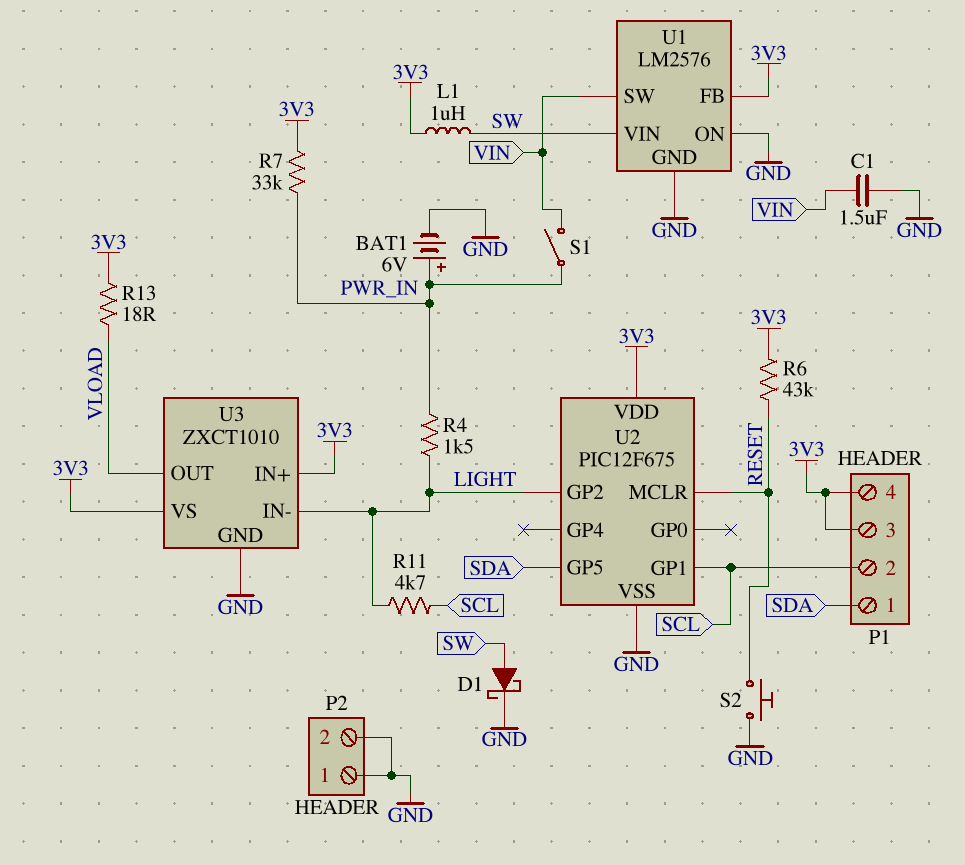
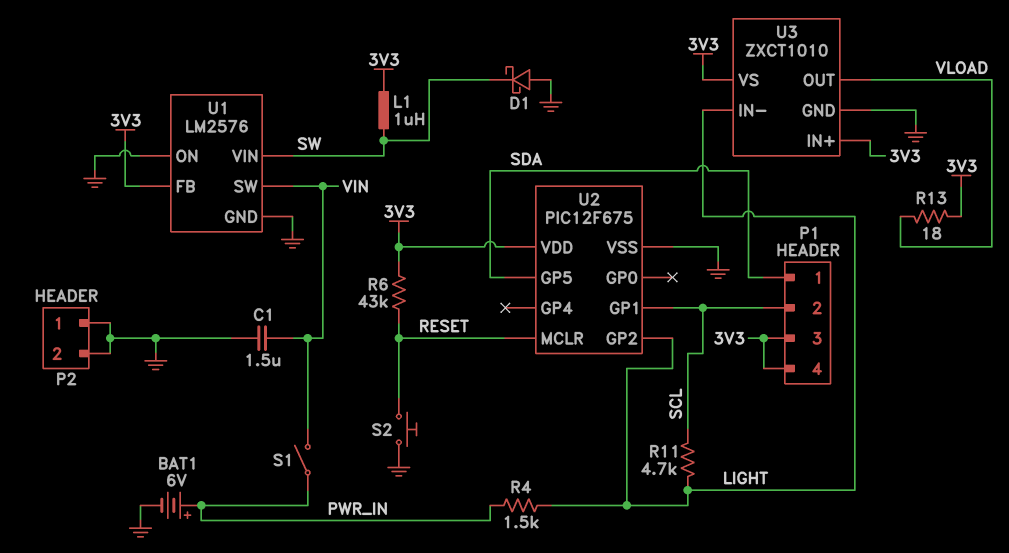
D1: schottky (A SW, K GND) -> schottky (A GND, K SW)
R7: 33k (3V3, PWR_IN) -> none

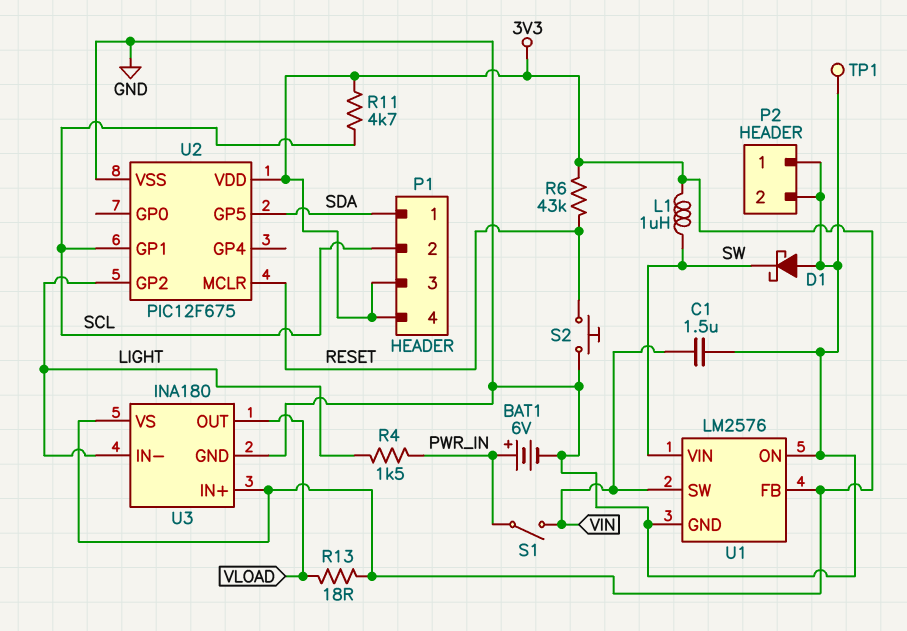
R11: 4.7k (LIGHT, SCL) -> 4.7k (3V3, SCL)
TP1: none -> test point (GND)
U3: ZXCT1010 -> INA180

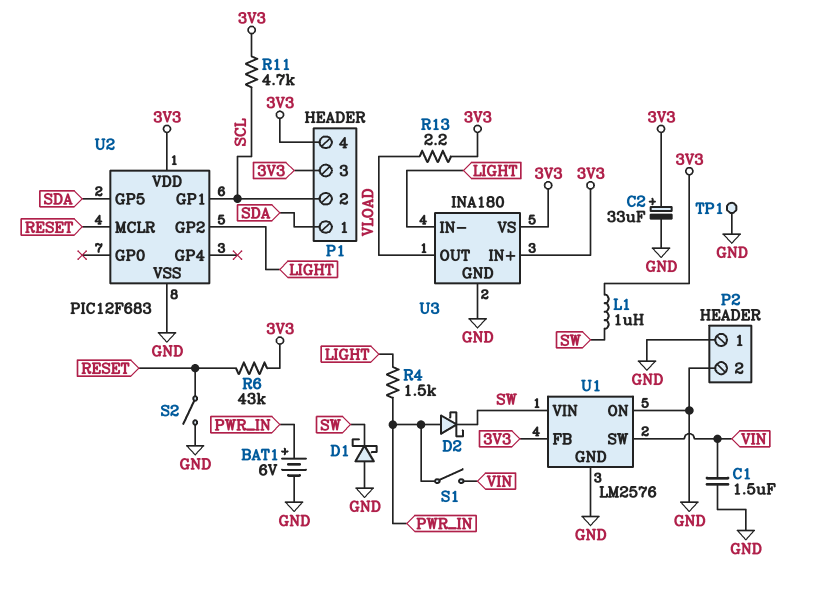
C2: none -> 33uF (plus 3V3, minus GND)
D2: none -> schottky (A PWR_IN, K SW)
R13: 18 (3V3, VLOAD) -> 2.2 (3V3, VLOAD)
S2: button (GND, RESET) -> switch (GND, RESET)
U2: PIC12F675 -> PIC12F683

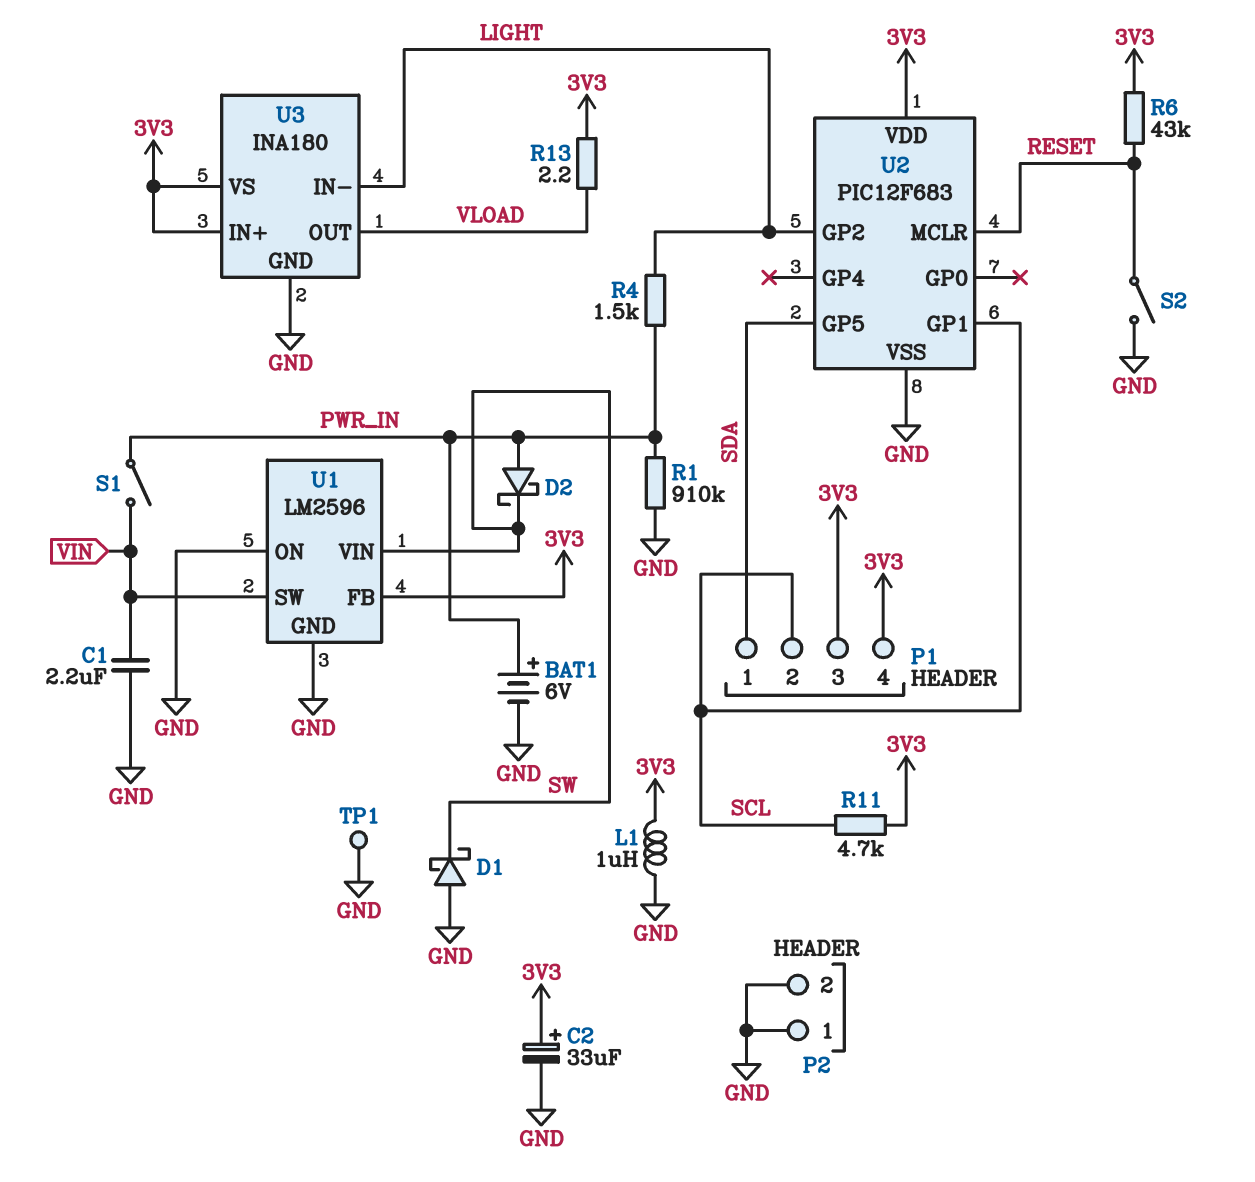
C1: 1.5uF (GND, VIN) -> 2.2uF (GND, VIN)
L1: 1uH (3V3, SW) -> 1uH (3V3, GND)
R1: none -> 910k (GND, PWR_IN)
U1: LM2576 -> LM2596

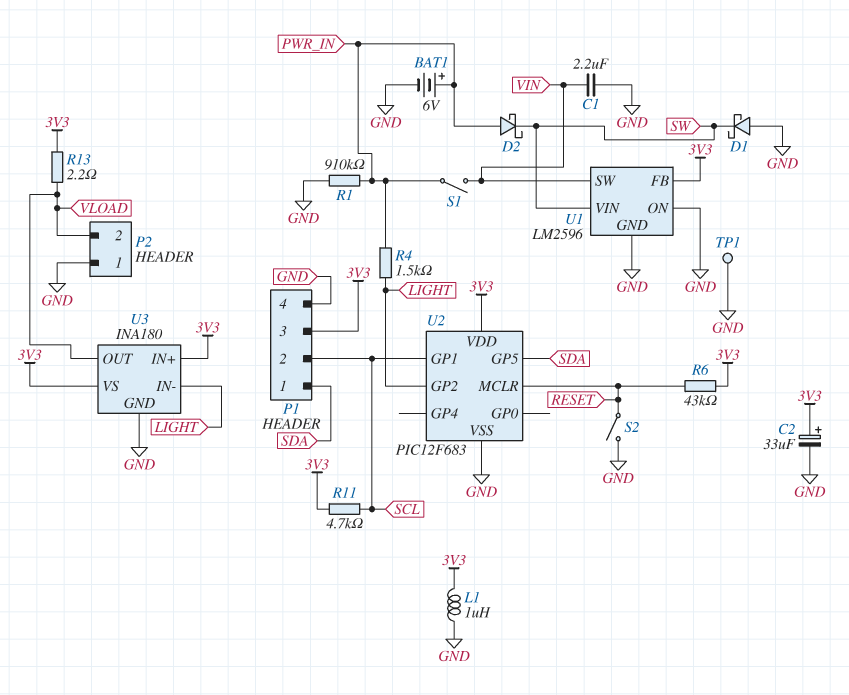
P1 pin 4: 3V3 -> GND
P2 pin 2: GND -> VLOAD

